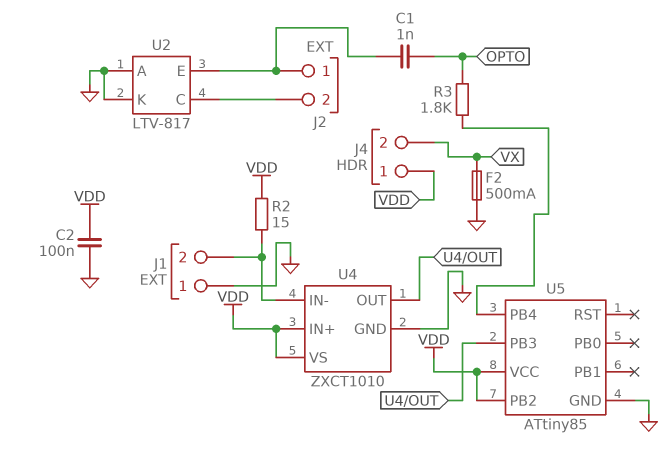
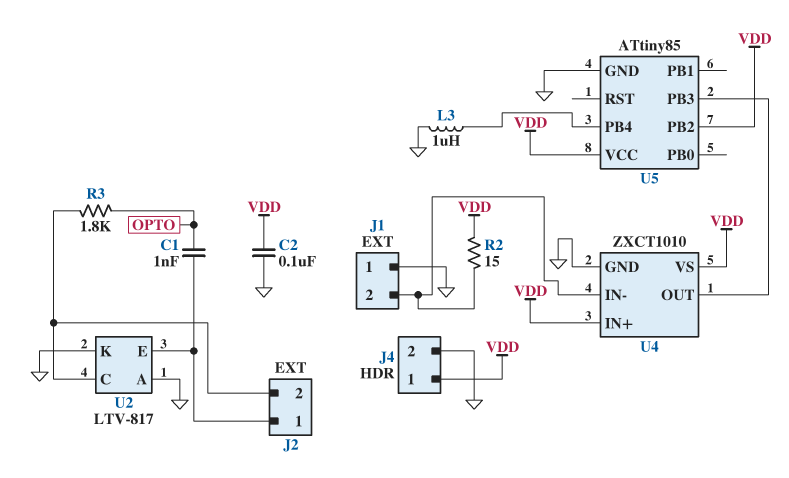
F2: 500mA (GND, VX) -> none
J4 pin 2: VX -> GND
L3: none -> 1uH (GND, U5/PB4)
R3: 1.8k (OPTO, U5/PB4) -> 1.8k (J2/2, OPTO)

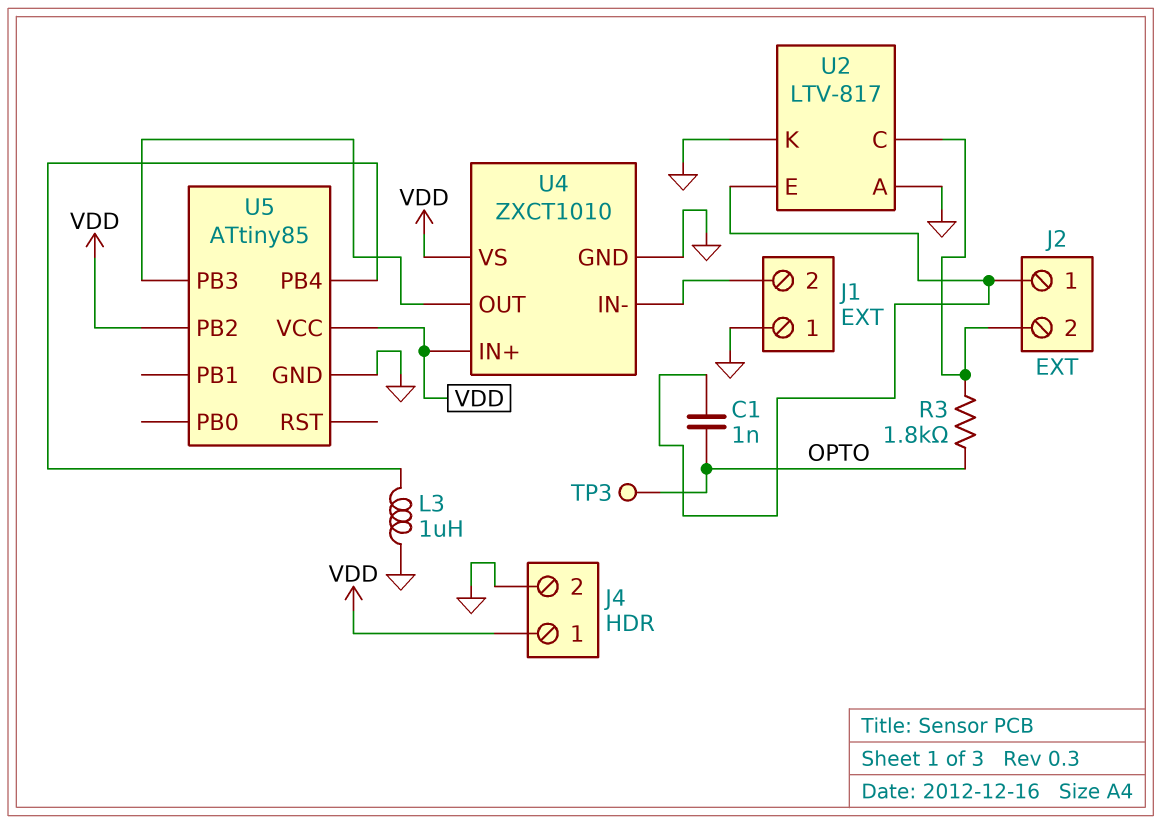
C2: 100nF (GND, VDD) -> none
R2: 15 (J1/2, VDD) -> none
TP3: none -> test point (OPTO)

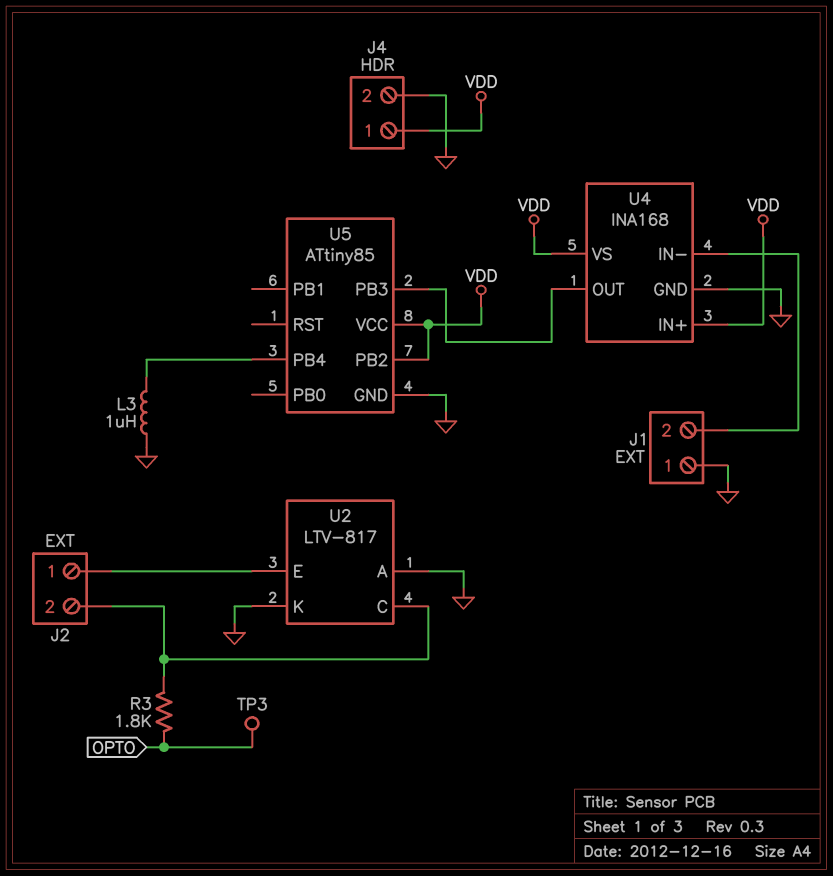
C1: 1nF (J2/1, OPTO) -> none
U4: ZXCT1010 -> INA168

